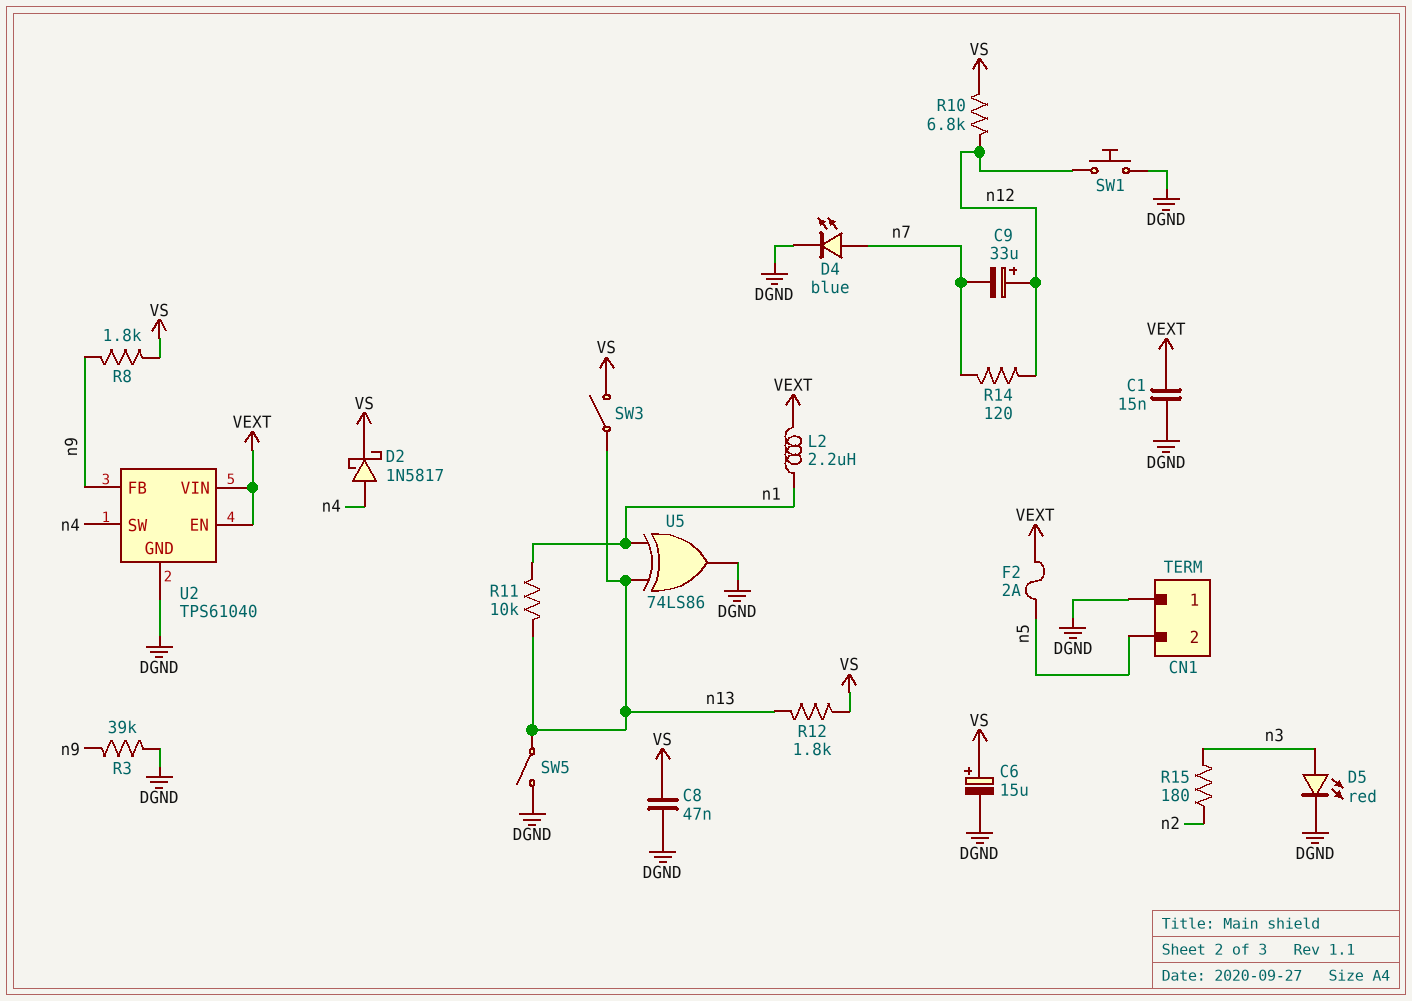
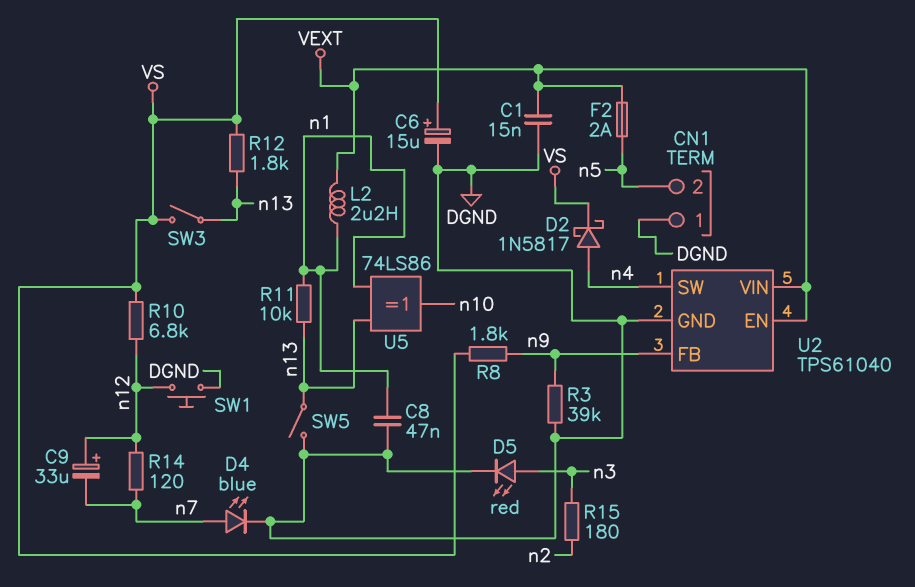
C8: 47nF (DGND, VS) -> 47nF (DGND, n1)
U5: XOR 74LS86 (in n1, in n13, out DGND) -> XOR 74LS86 (in n1, in n13, out n10)

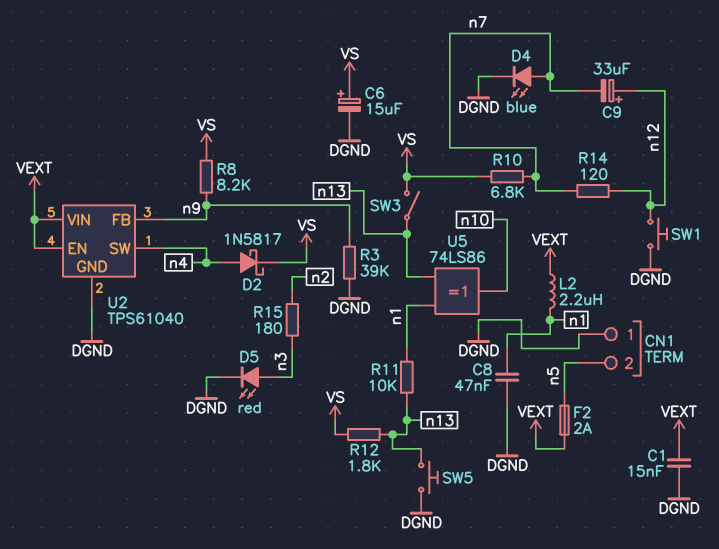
R8: 1.8k (VS, n9) -> 8.2k (VS, n9)
R10: 6.8k (VS, n12) -> 6.8k (VS, n7)
SW5: switch (DGND, n13) -> button (DGND, n13)

